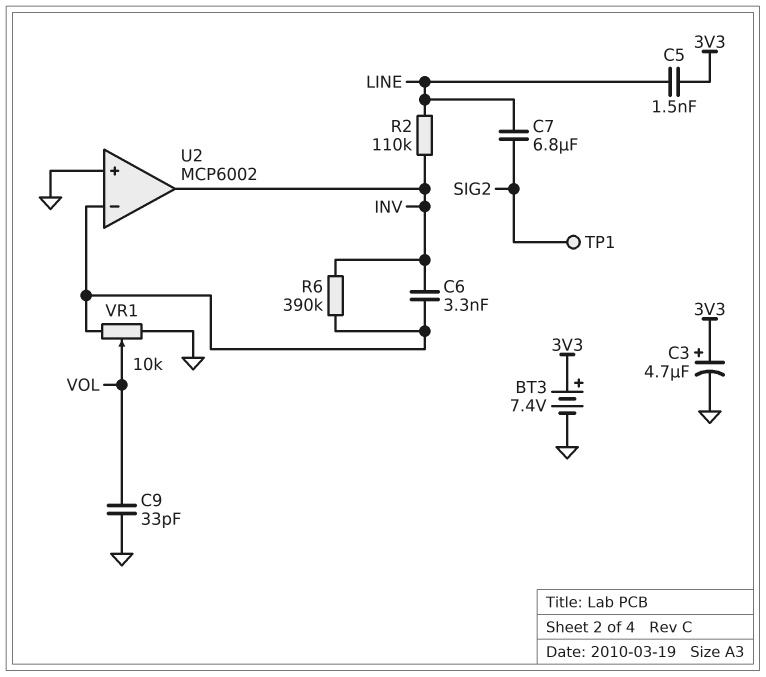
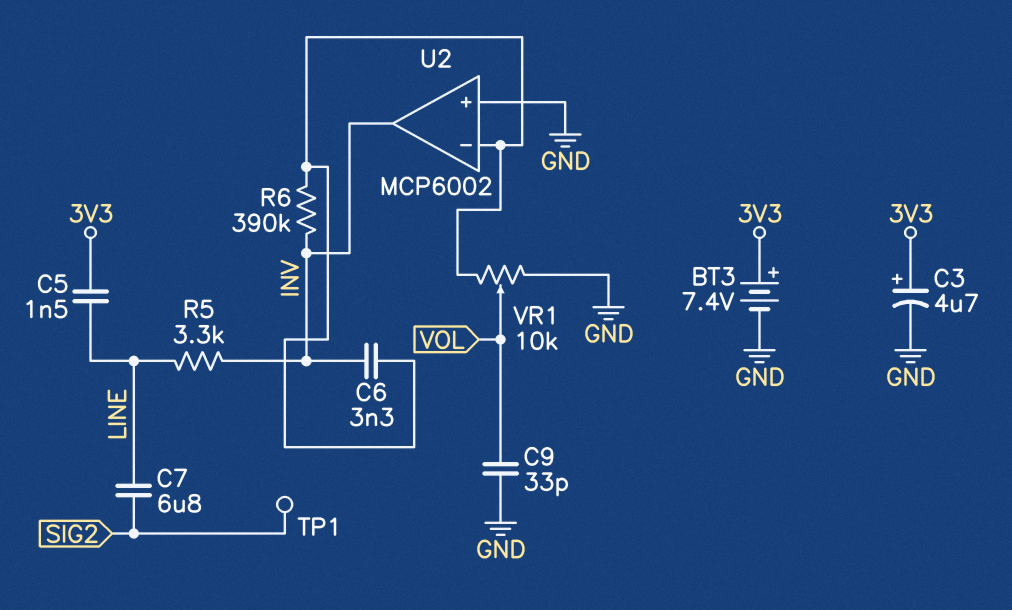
R2: 110k (INV, LINE) -> none
R5: none -> 3.3k (INV, LINE)

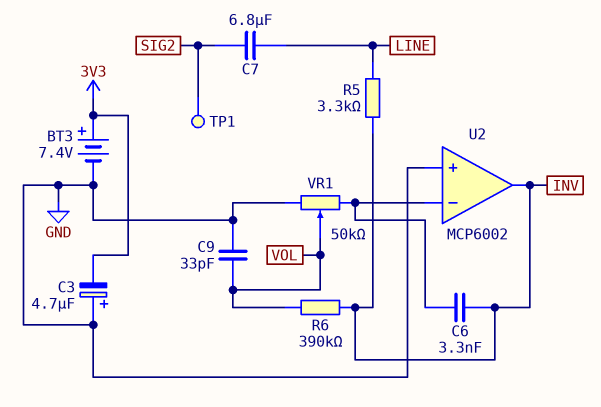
C3: 4.7uF (plus 3V3, minus GND) -> 4.7uF (plus GND, minus 3V3)
C5: 1.5nF (3V3, LINE) -> none
R6: 390k (INV, U2/in-) -> 390k (INV, VOL)
VR1: 10k (GND, U2/in-, wiper VOL) -> 50k (GND, U2/in-, wiper VOL)

